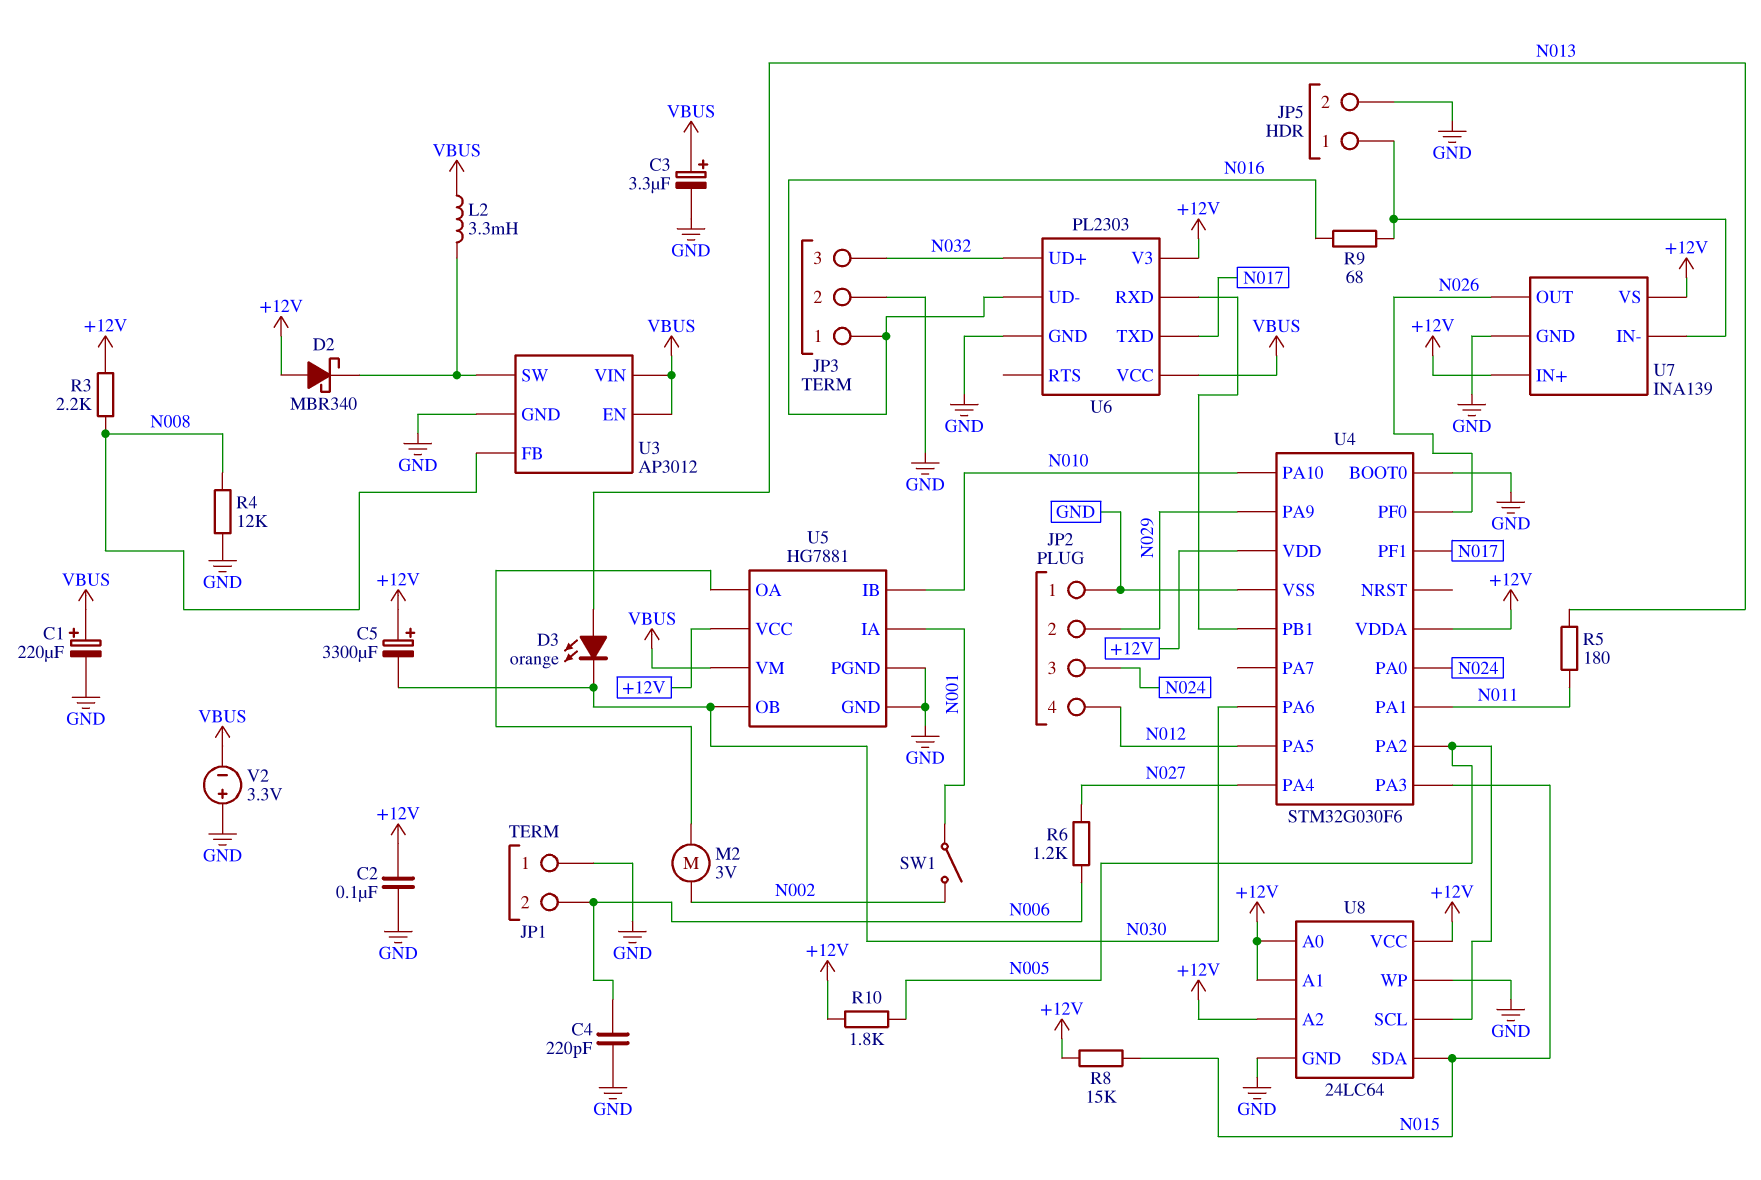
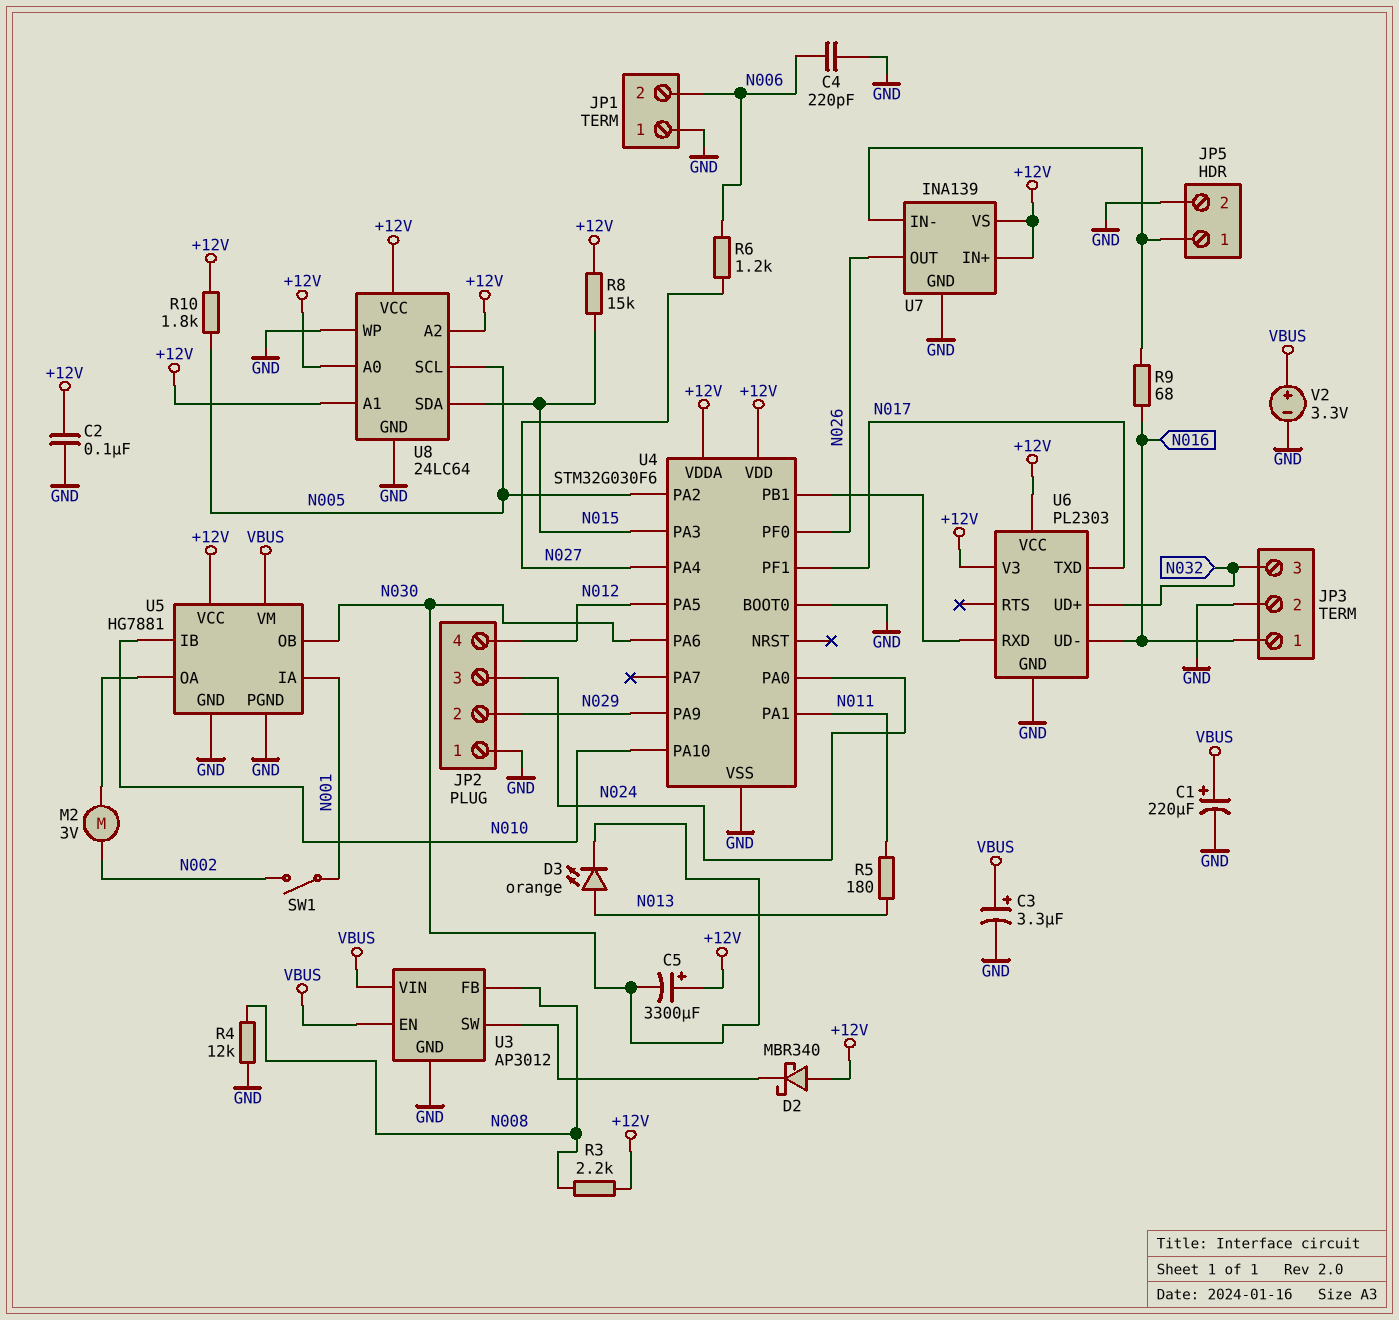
L2: 3.3mH (U3/SW, VBUS) -> none
U6 pin VCC: VBUS -> +12V
V2: 3.3V (plus GND, minus VBUS) -> 3.3V (plus VBUS, minus GND)

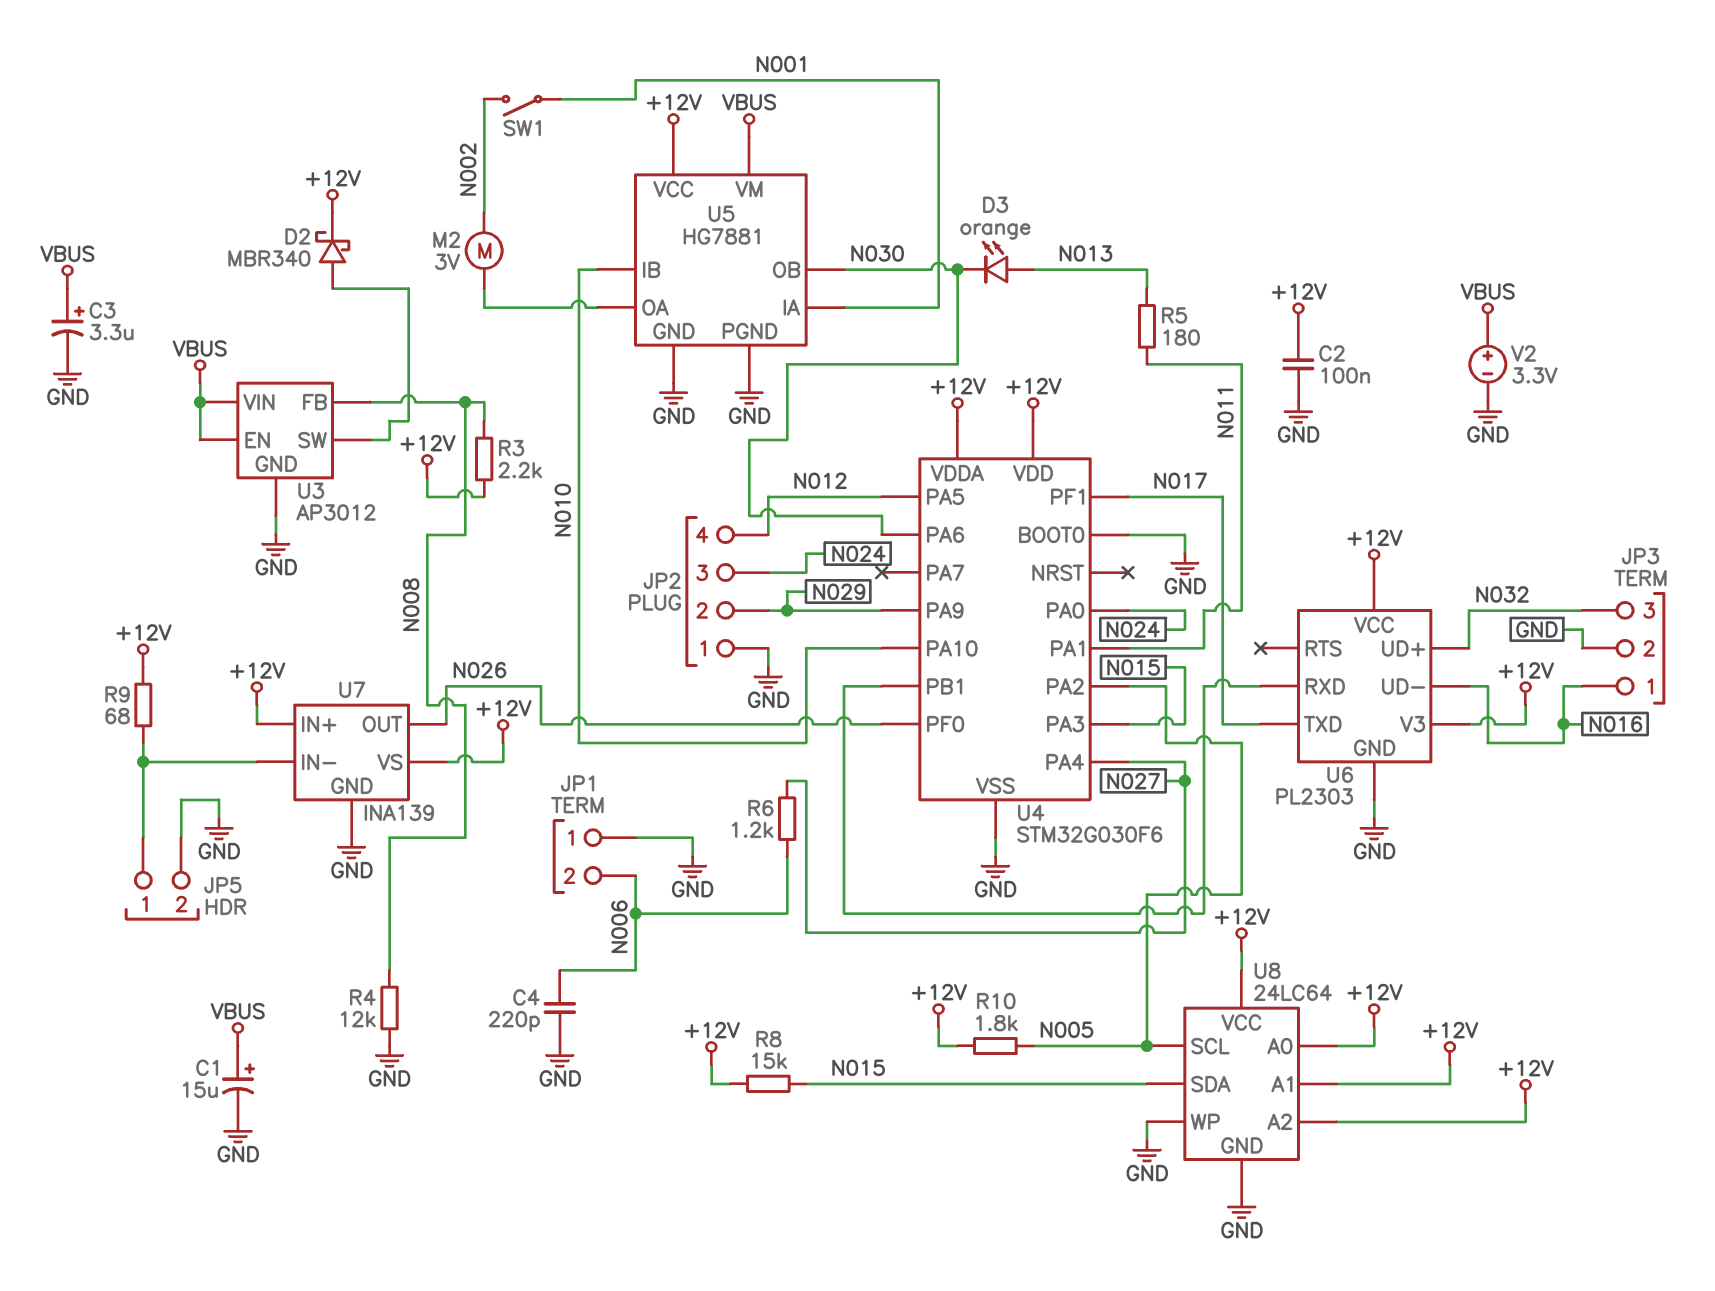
C1: 220uF (plus VBUS, minus GND) -> 15uF (plus VBUS, minus GND)
C5: 3300uF (plus +12V, minus N030) -> none
D2: schottky MBR340 (A +12V, K U3/SW) -> schottky MBR340 (A U3/SW, K +12V)
R9: 68 (JP5/1, N016) -> 68 (+12V, JP5/1)

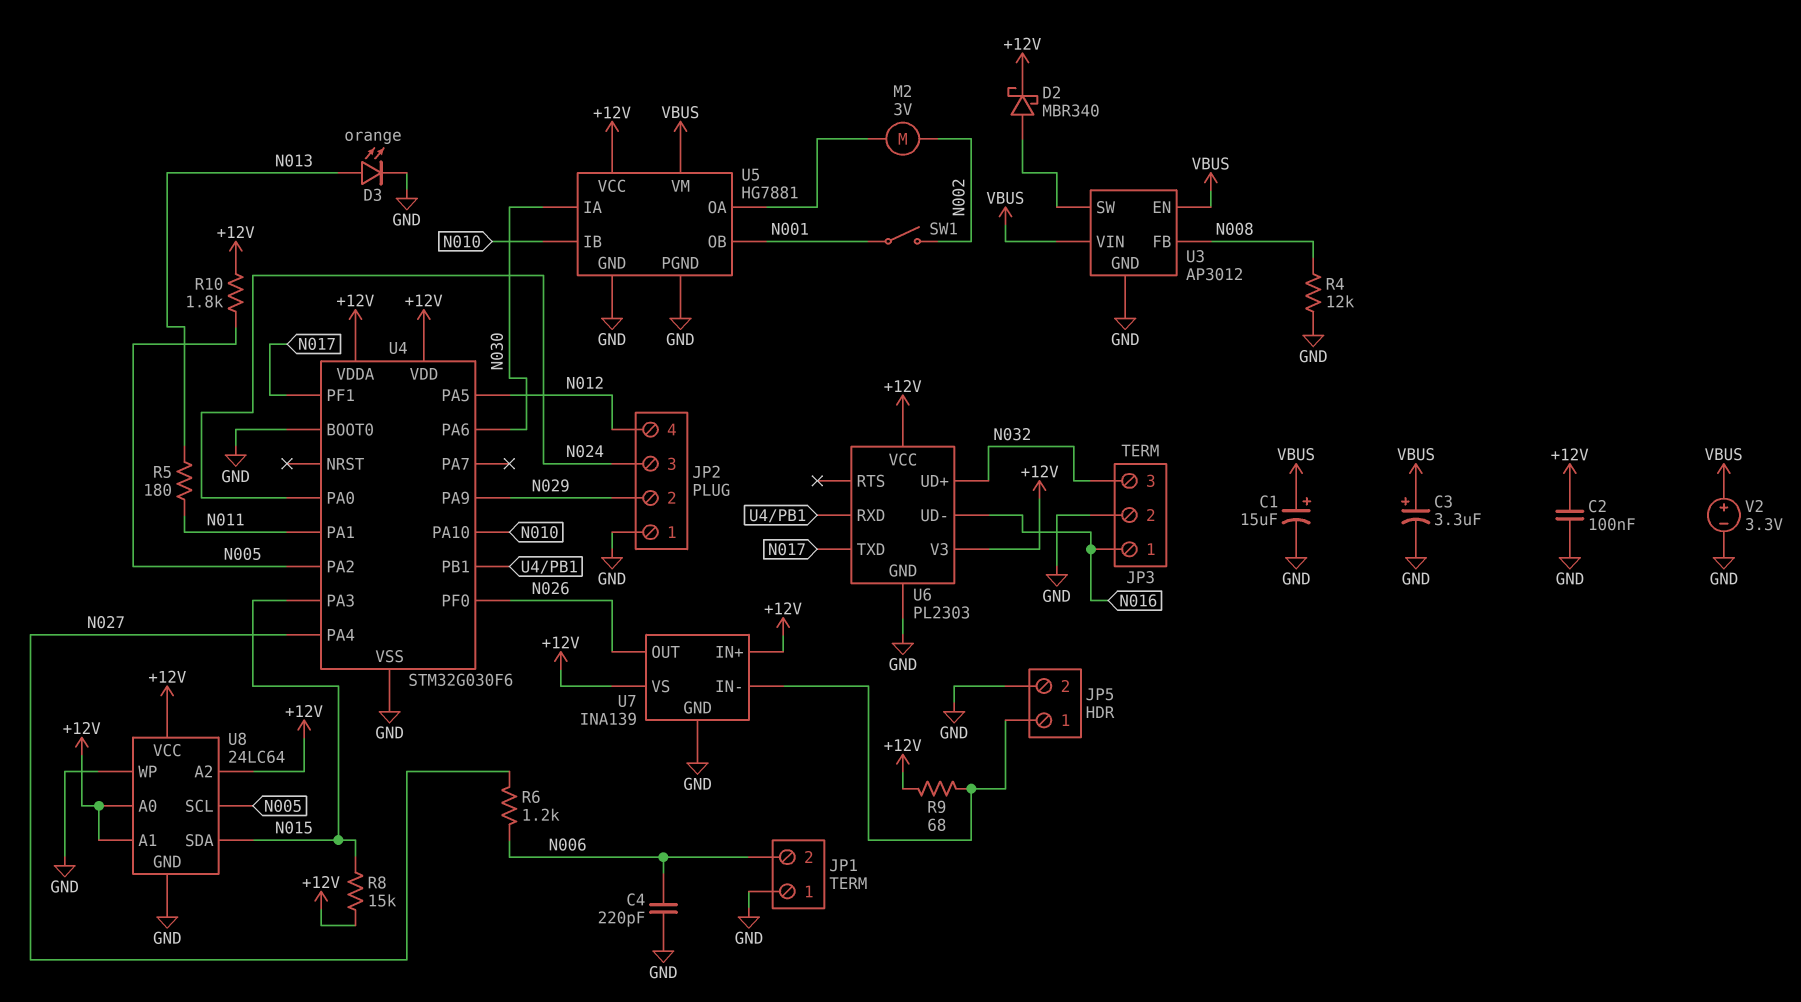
D3: LED orange (A N013, K N030) -> LED orange (A N013, K GND)
R3: 2.2k (+12V, N008) -> none
U5 pin IA: N001 -> N030
U5 pin OB: N030 -> N001

